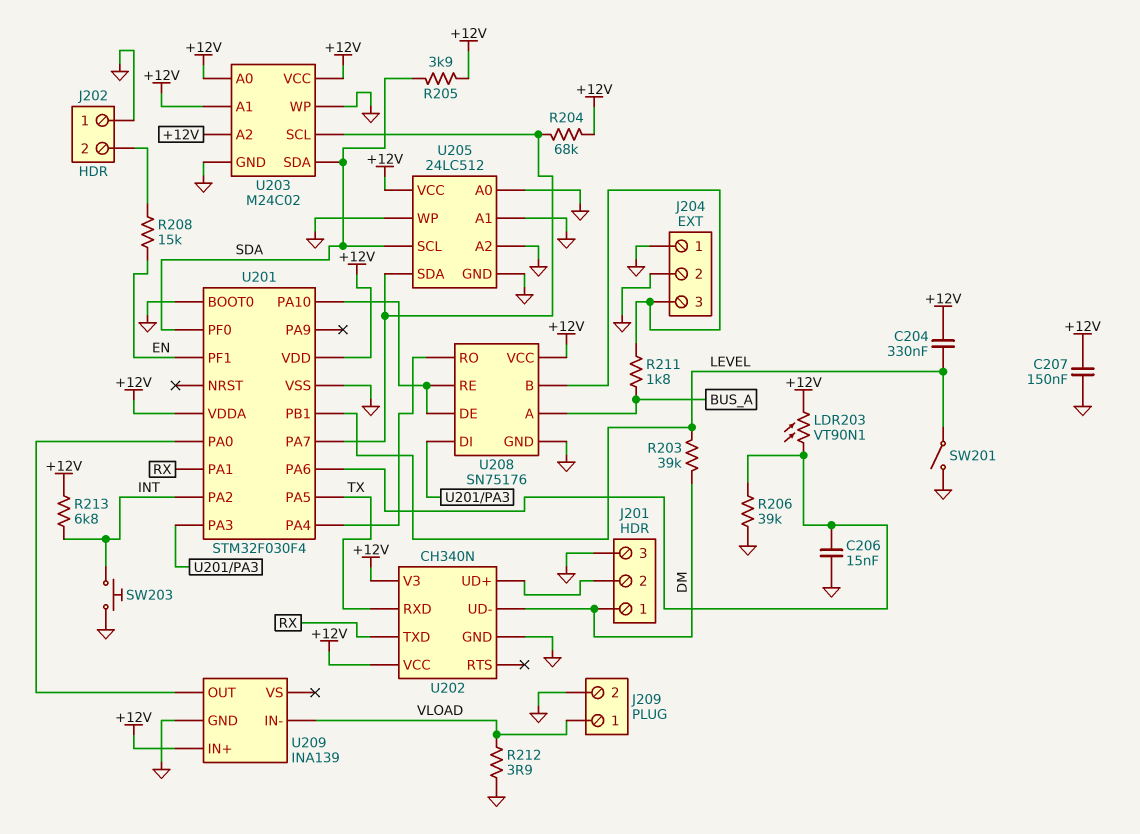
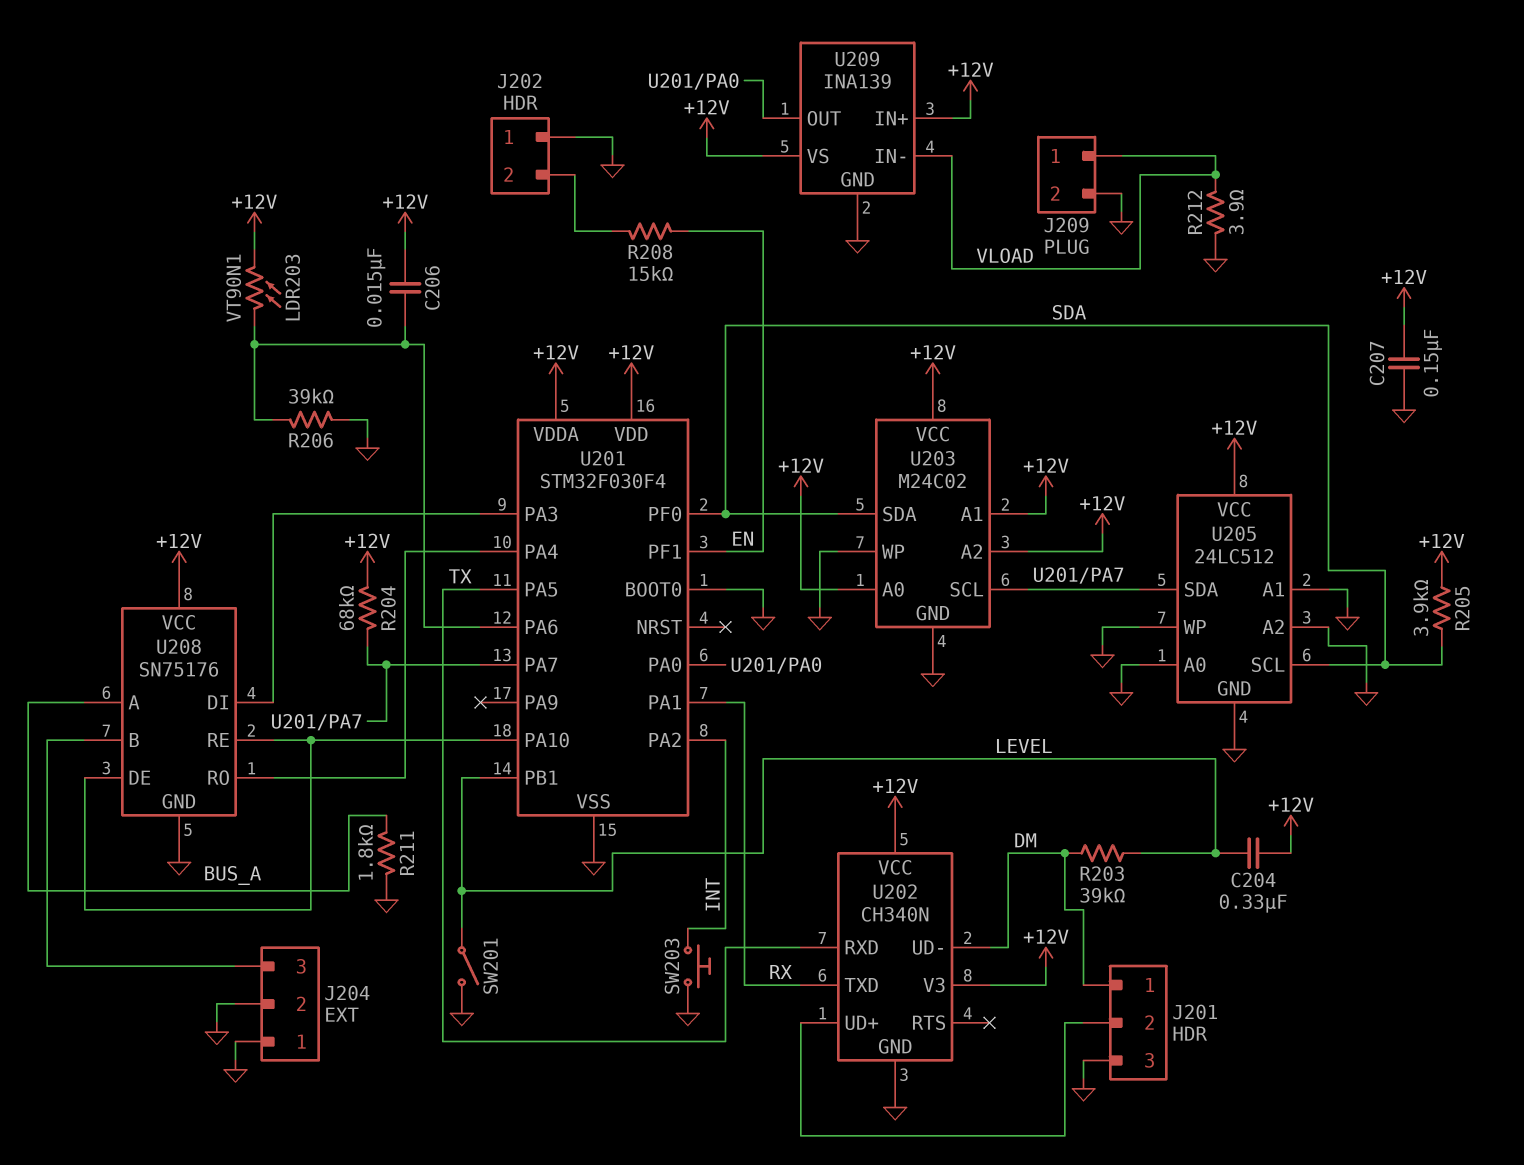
C206: 15nF (GND, U201/PA6) -> 15nF (+12V, U201/PA6)
R211: 1.8k (BUS_A, J204/3) -> 1.8k (BUS_A, GND)
R213: 6.8k (+12V, INT) -> none
U209 pin VS: none -> +12V

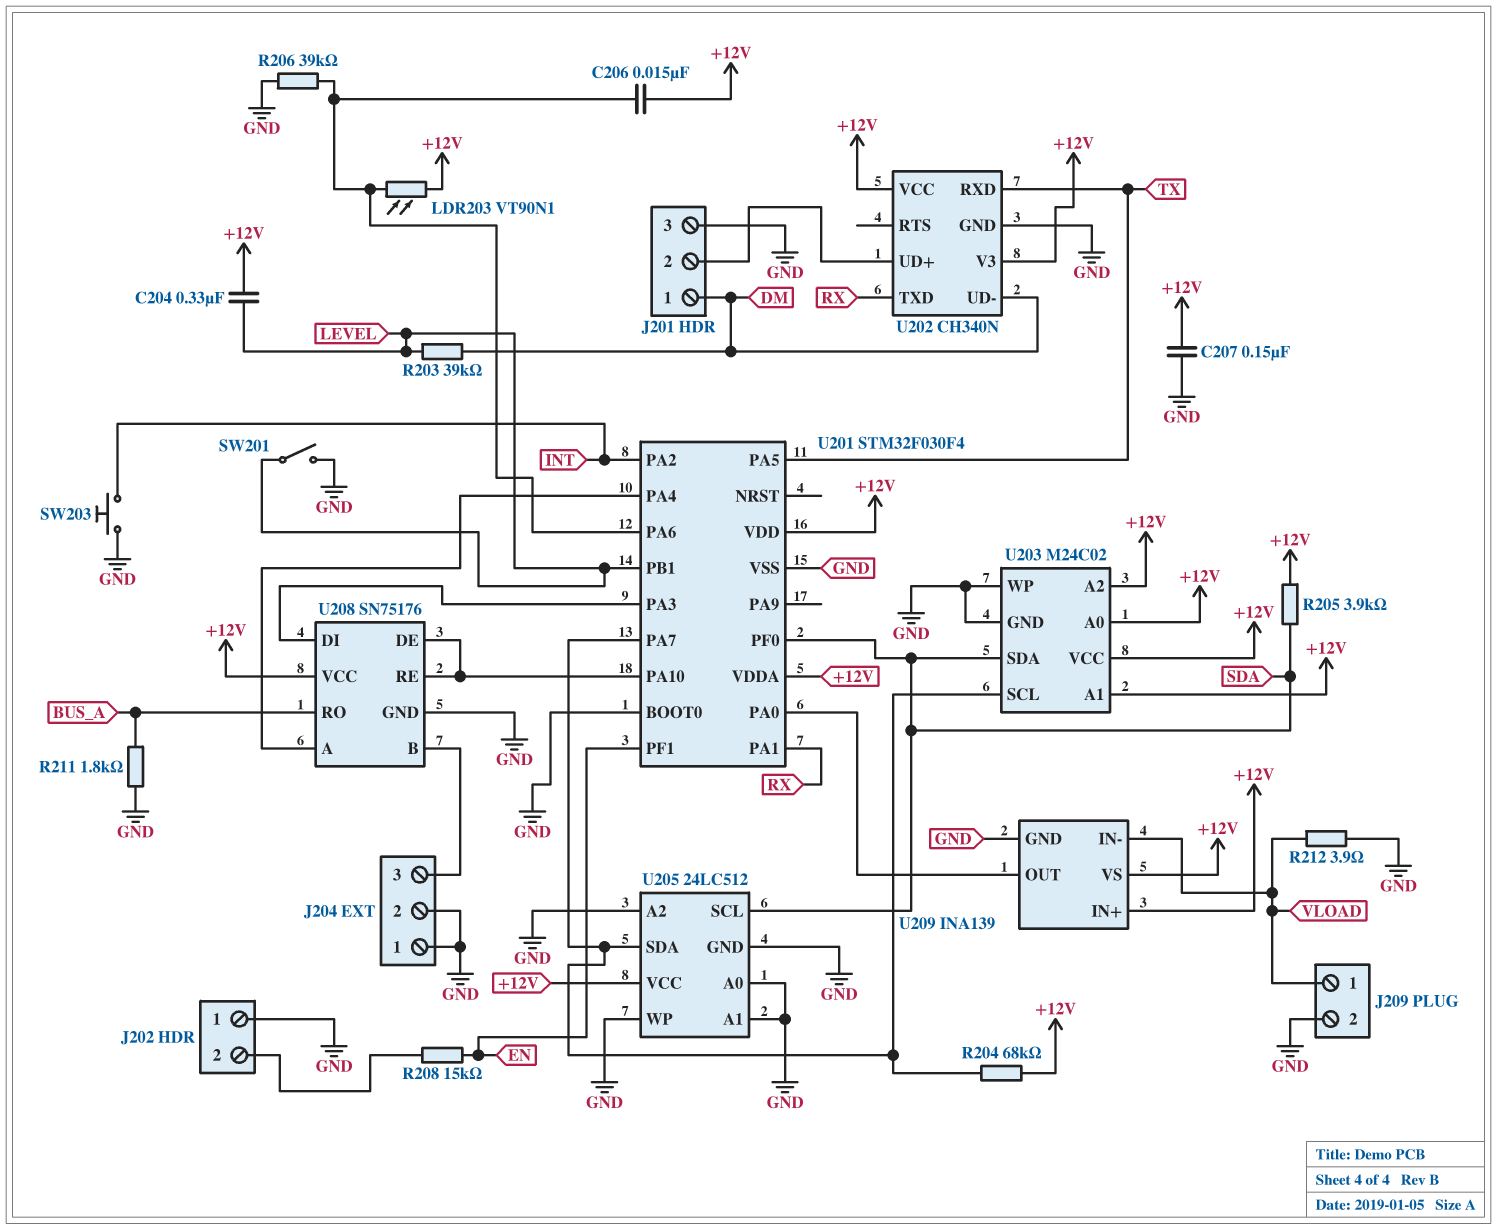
U208 pin A: BUS_A -> U201/PA4
U208 pin RO: U201/PA4 -> BUS_A

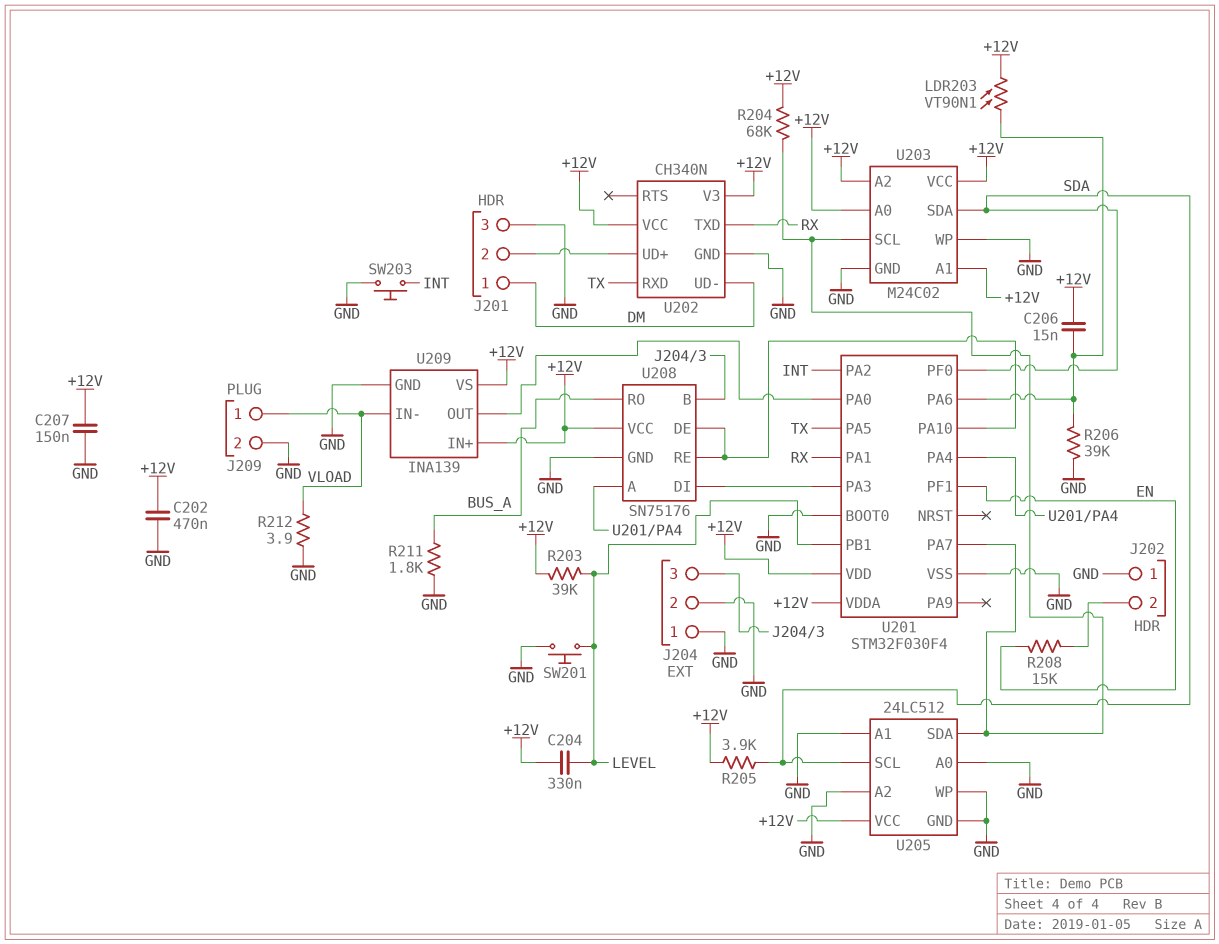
C202: none -> 470nF (+12V, GND)
R203: 39k (DM, LEVEL) -> 39k (+12V, LEVEL)
SW201: switch (GND, LEVEL) -> button (GND, LEVEL)

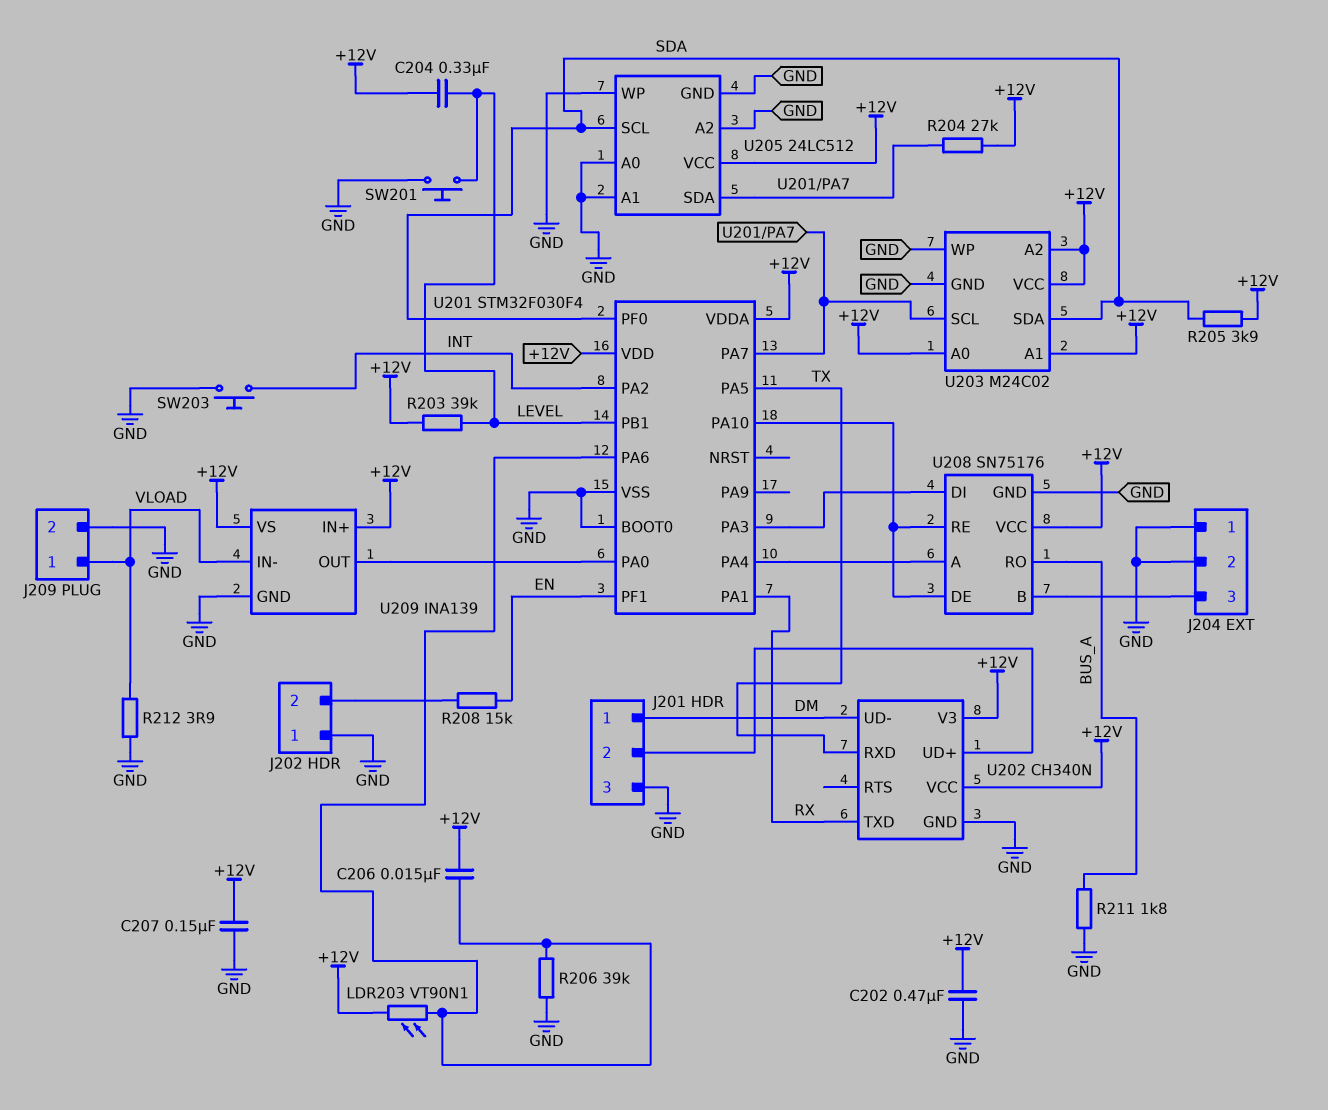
R204: 68k (+12V, U201/PA7) -> 27k (+12V, U201/PA7)

